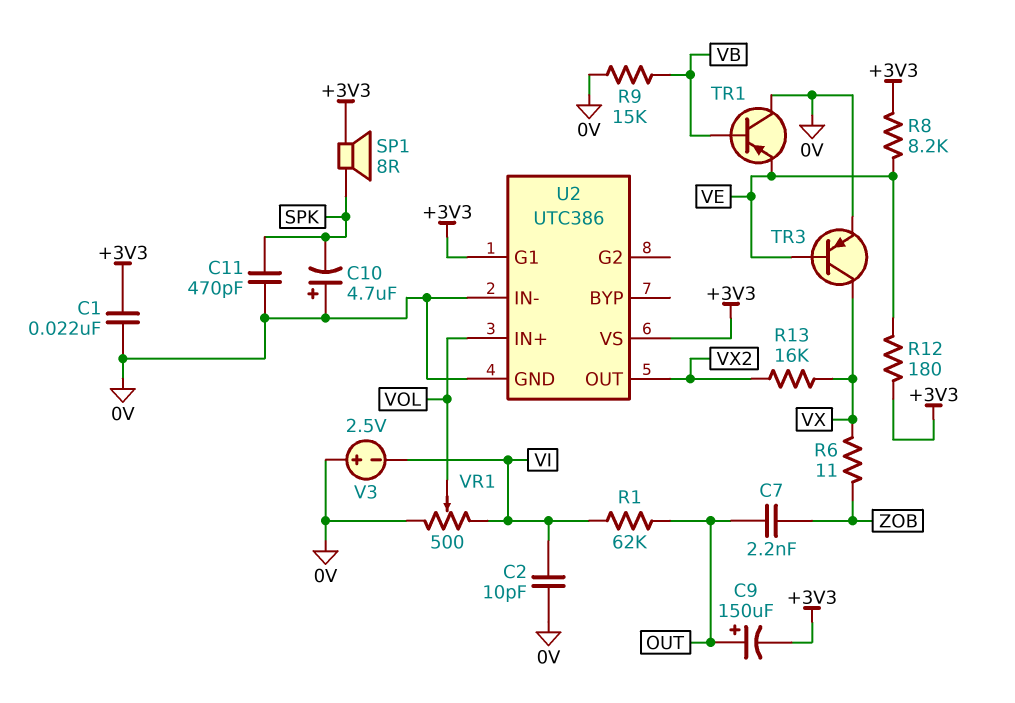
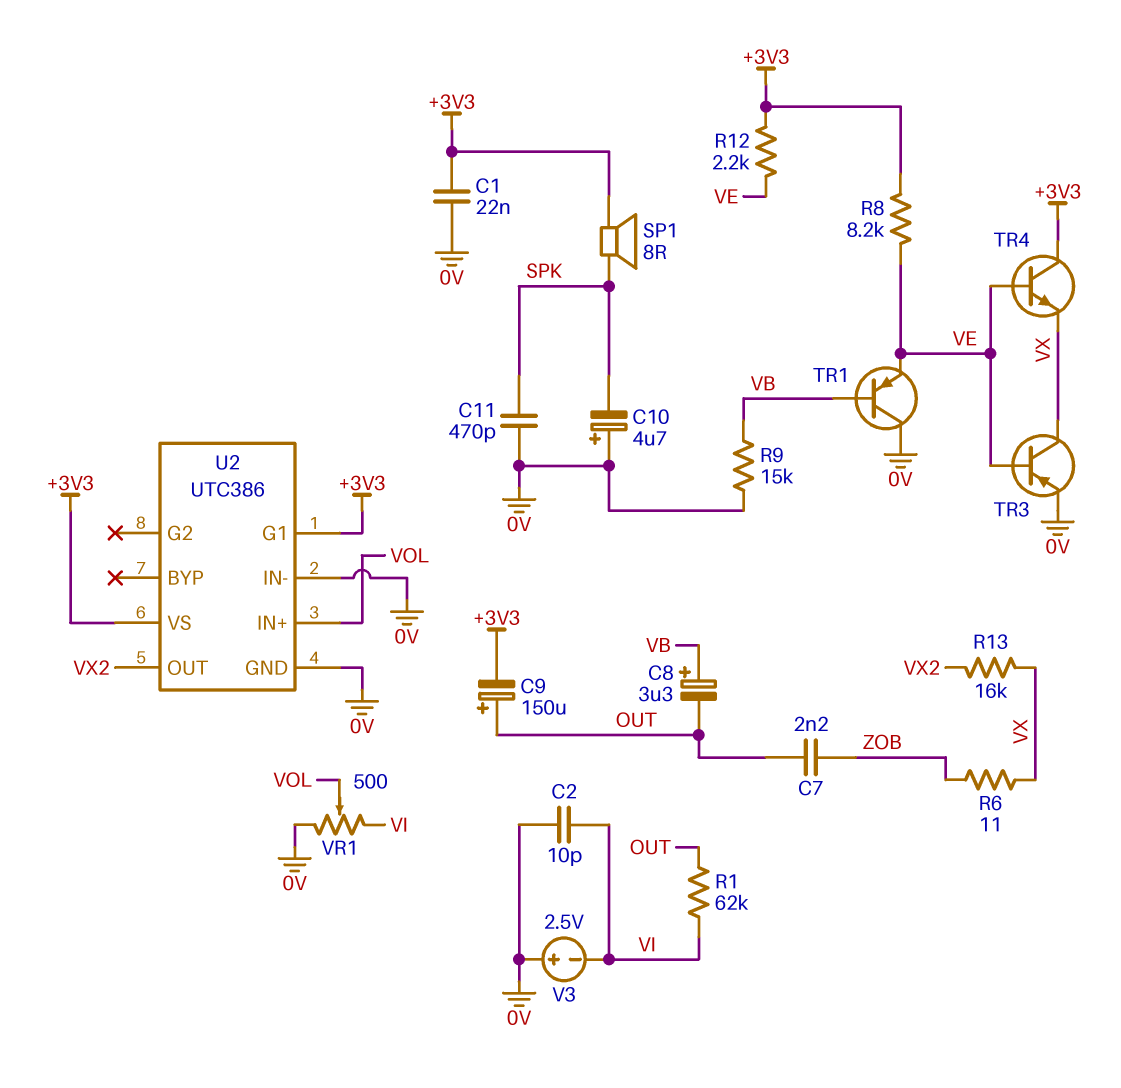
C8: none -> 3.3uF (plus VB, minus OUT)
R12: 180 (+3V3, VE) -> 2.2k (+3V3, VE)
TR4: none -> NPN (B VE, C +3V3, E VX)

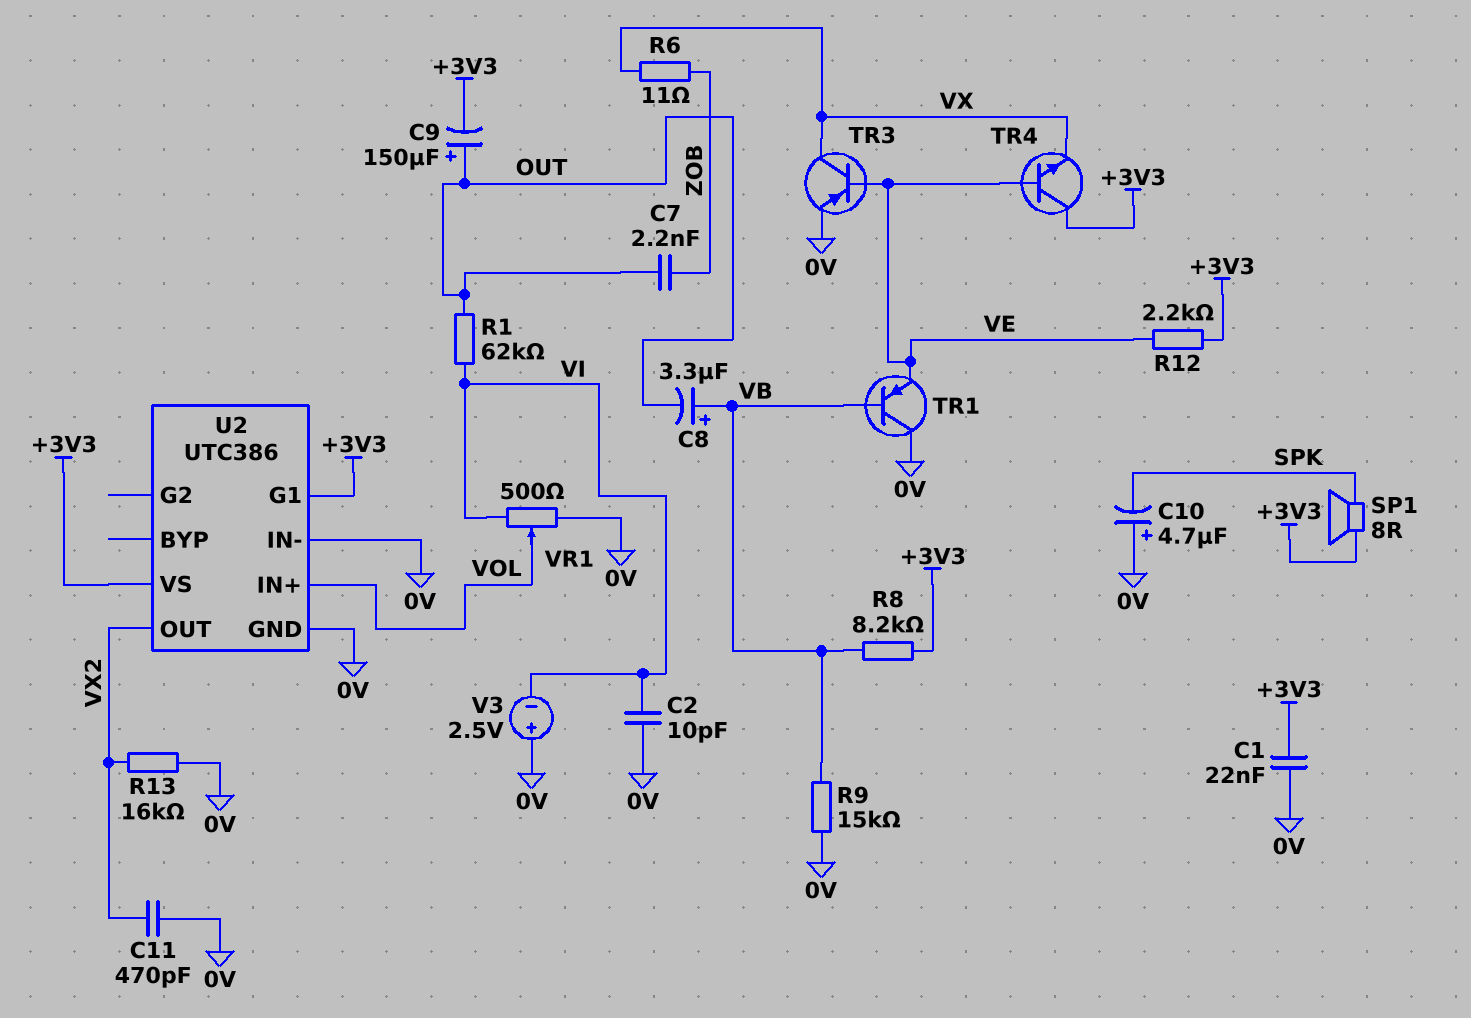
C11: 470pF (0V, SPK) -> 470pF (0V, VX2)
R8: 8.2k (+3V3, VE) -> 8.2k (+3V3, VB)
R13: 16k (VX, VX2) -> 16k (0V, VX2)

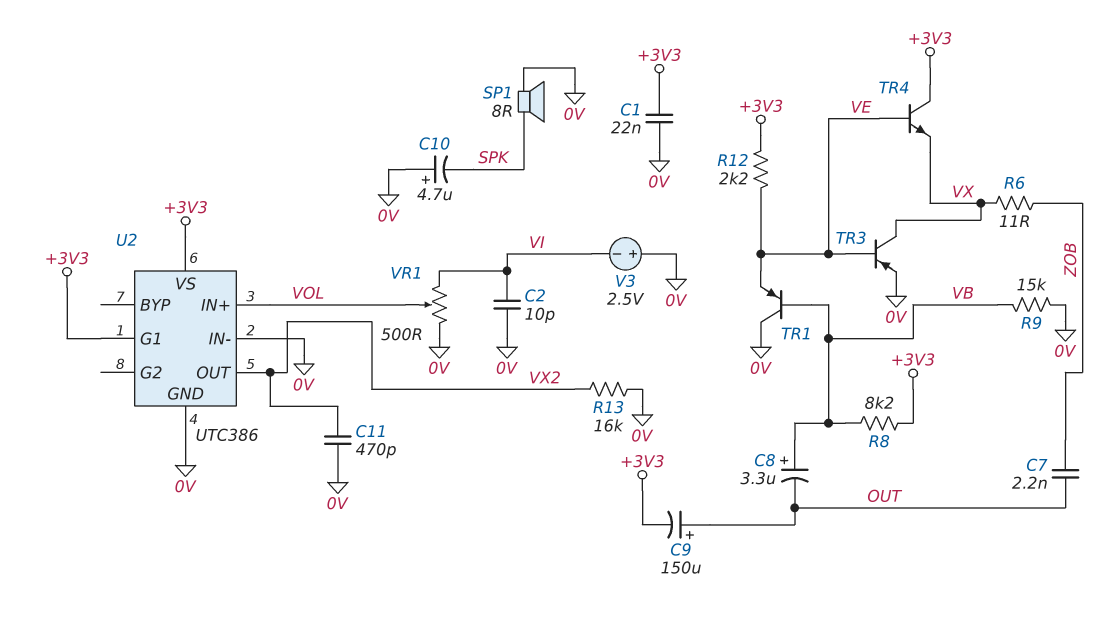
R1: 62k (OUT, VI) -> none
SP1: speaker 8R (+3V3, SPK) -> speaker 8R (0V, SPK)

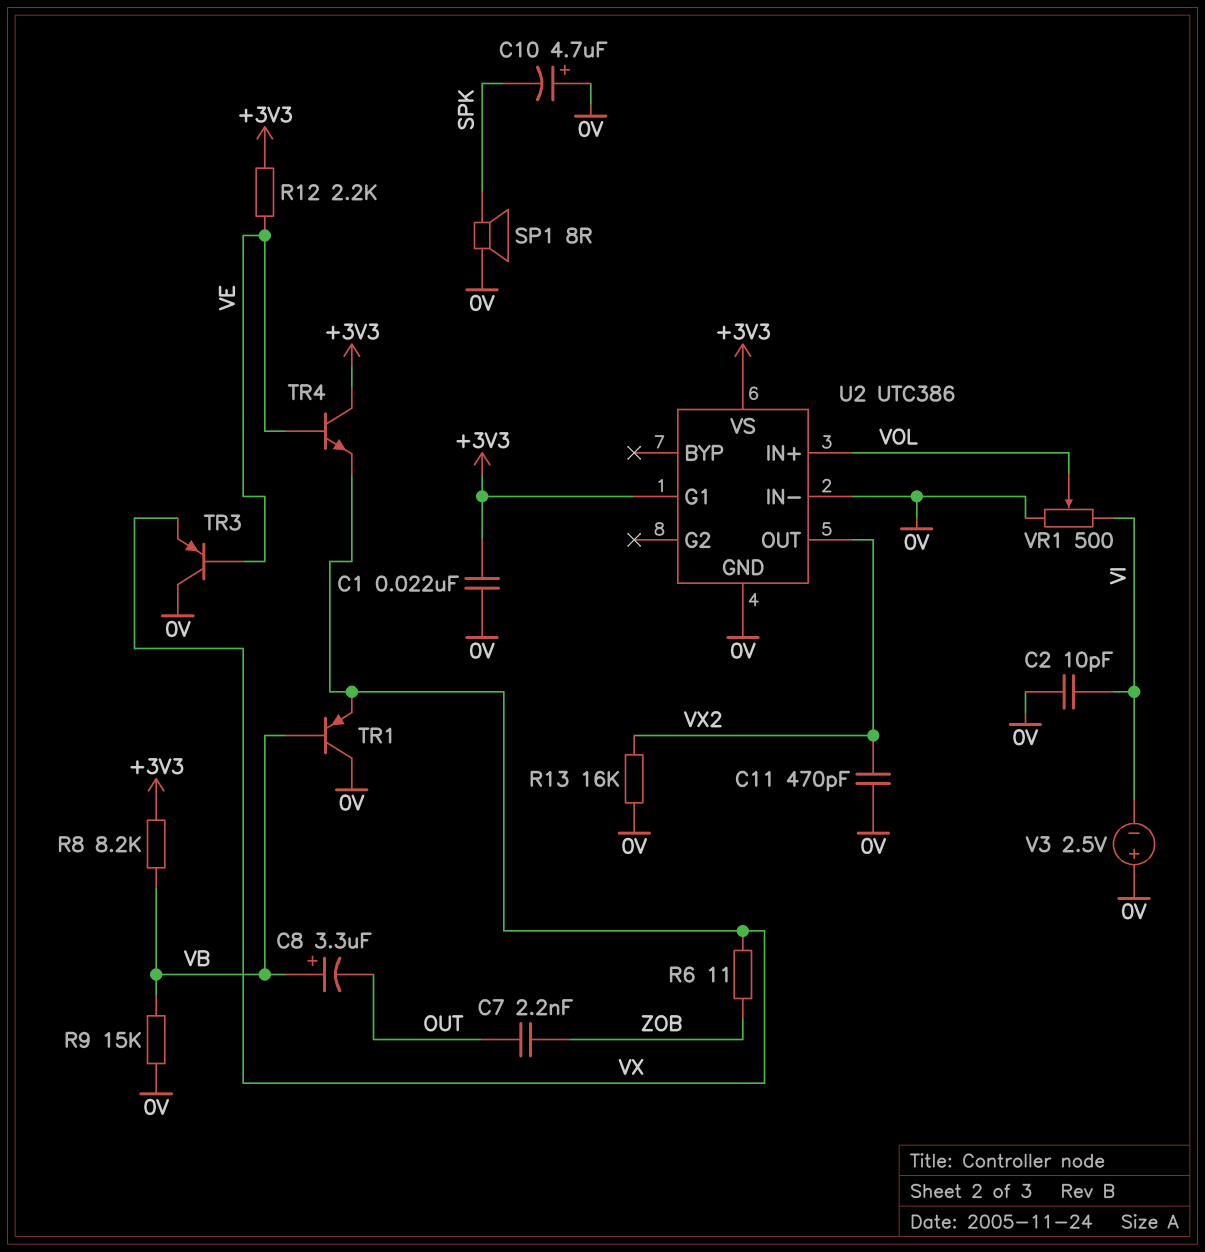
C9: 150uF (plus OUT, minus +3V3) -> none
TR1: PNP (B VB, C 0V, E VE) -> PNP (B VB, C 0V, E VX)
TR3: PNP (B VE, C VX, E 0V) -> PNP (B VE, C 0V, E VX)

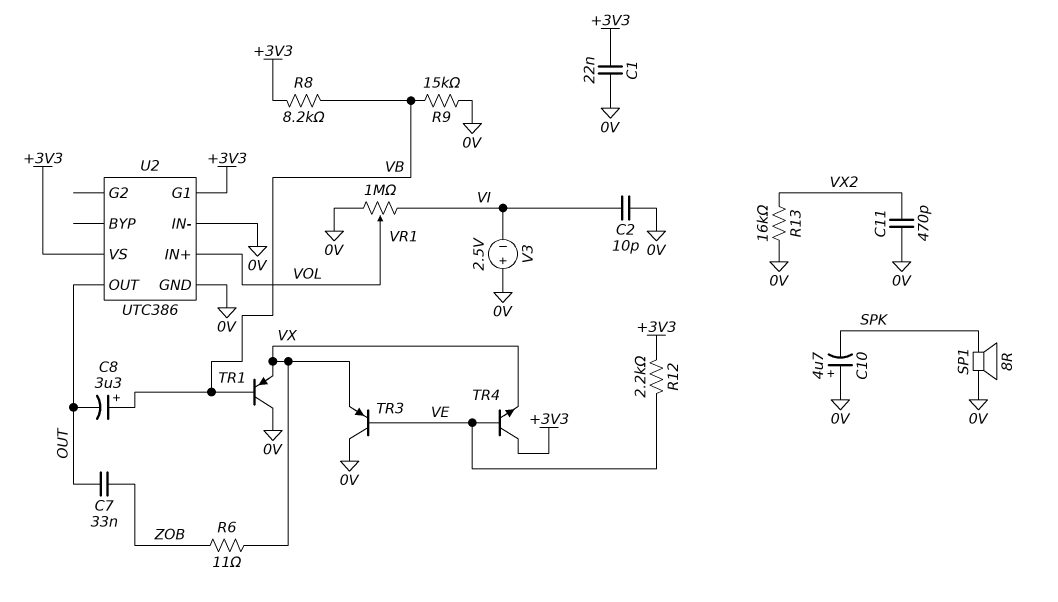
C7: 2.2nF (OUT, ZOB) -> 33nF (OUT, ZOB)
U2 pin OUT: VX2 -> OUT
VR1: 500 (0V, VI, wiper VOL) -> 1M (0V, VI, wiper VOL)

